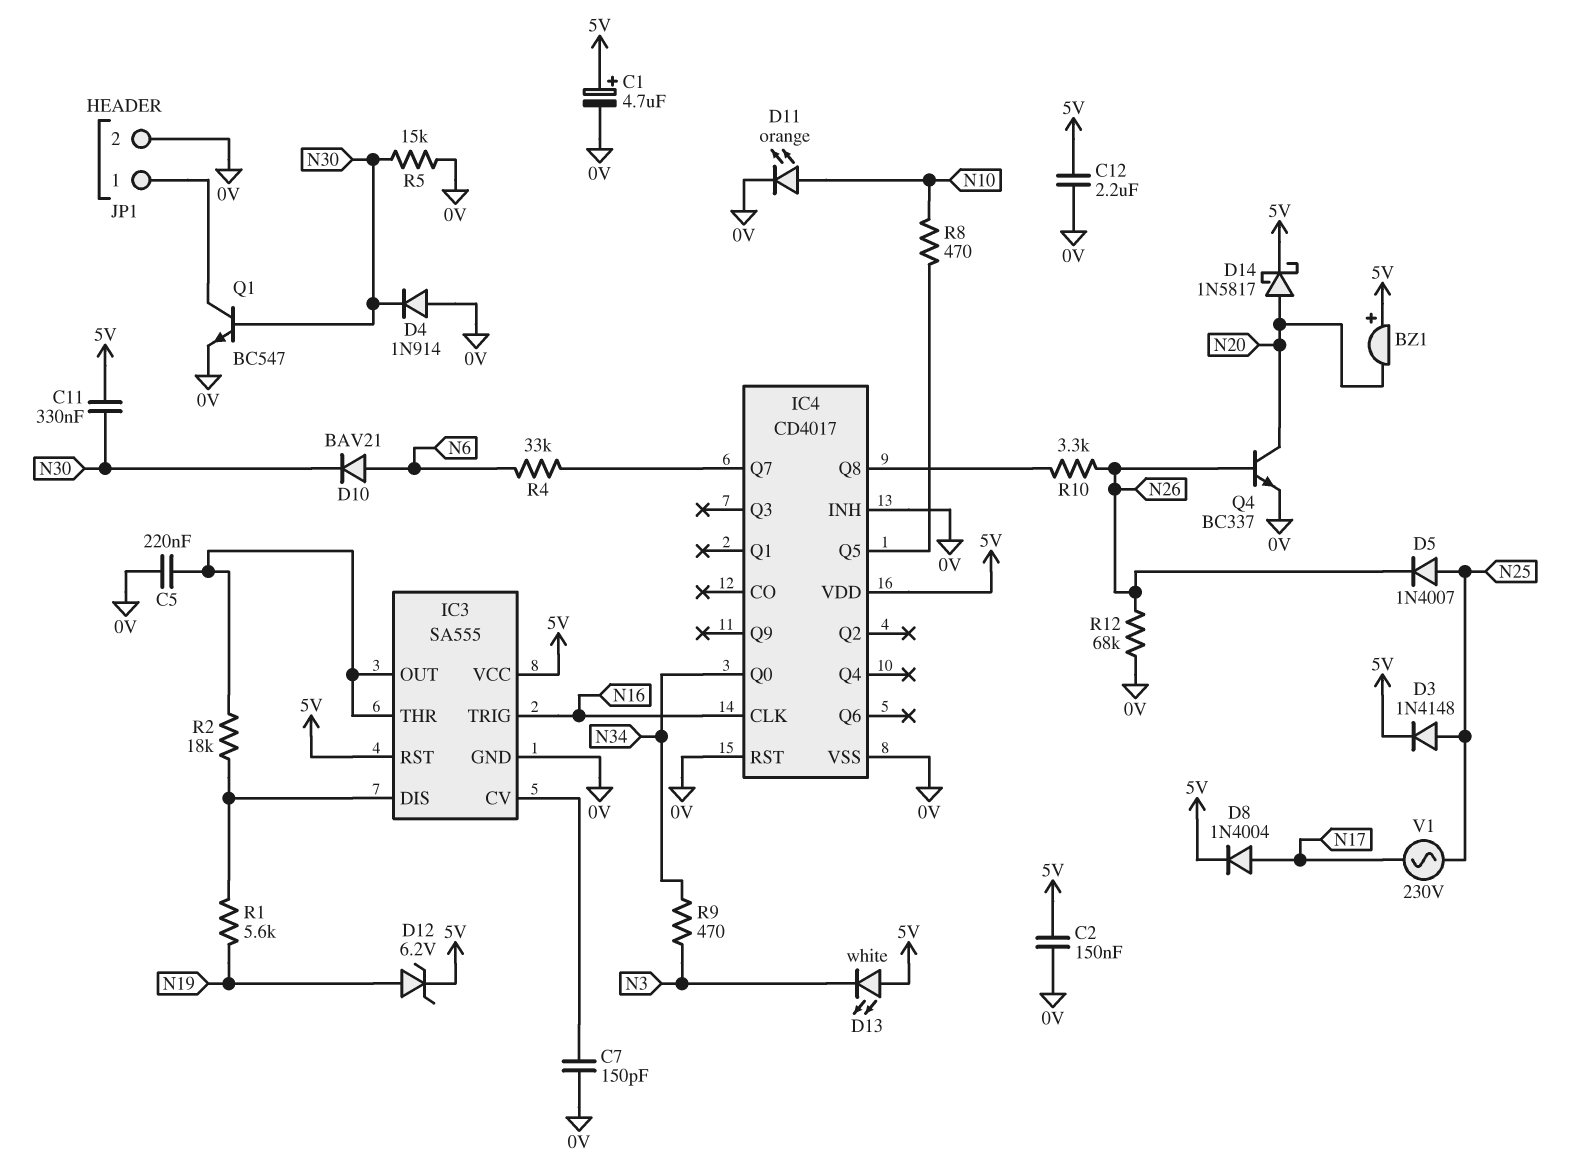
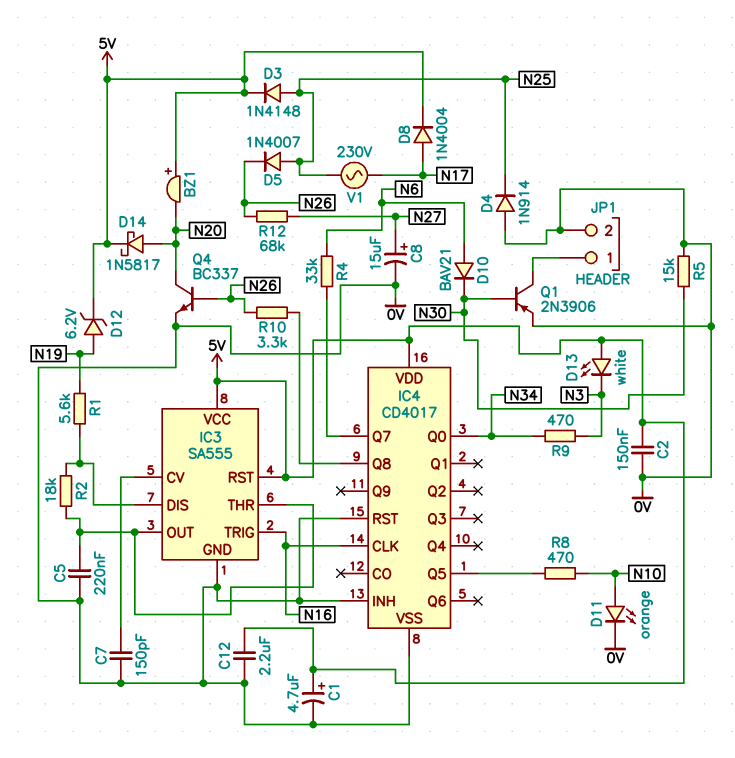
C8: none -> 15uF (plus N27, minus 0V)
C11: 330nF (5V, N30) -> none
D4: diode 1N914 (A 0V, K N30) -> diode 1N914 (A 0V, K N25)
Q1: NPN BC547 (B N30, C JP1/1, E 0V) -> PNP 2N3906 (B N30, C JP1/1, E 0V)
R12: 68k (0V, N26) -> 68k (N26, N27)

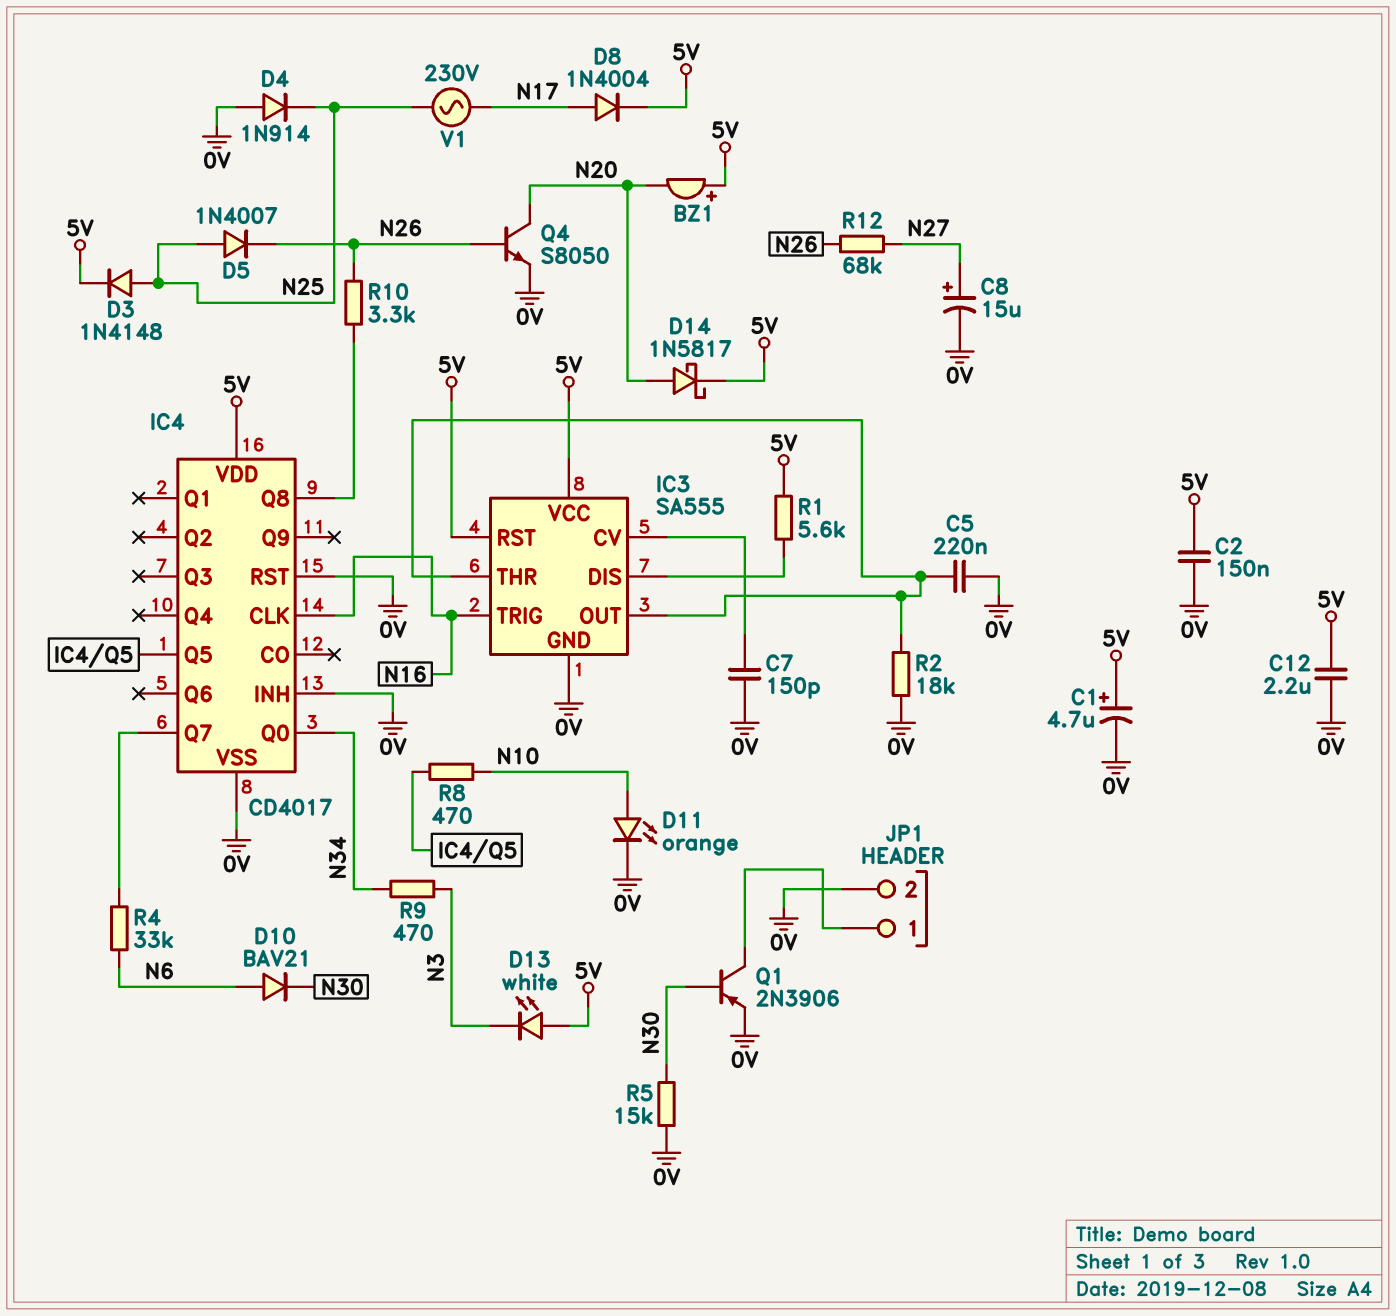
D12: zener 6.2V (A N19, K 5V) -> none
Q4: NPN BC337 (B N26, C N20, E 0V) -> NPN S8050 (B N26, C N20, E 0V)
R1: 5.6k (IC3/DIS, N19) -> 5.6k (5V, IC3/DIS)
R2: 18k (IC3/DIS, IC3/OUT) -> 18k (0V, IC3/OUT)

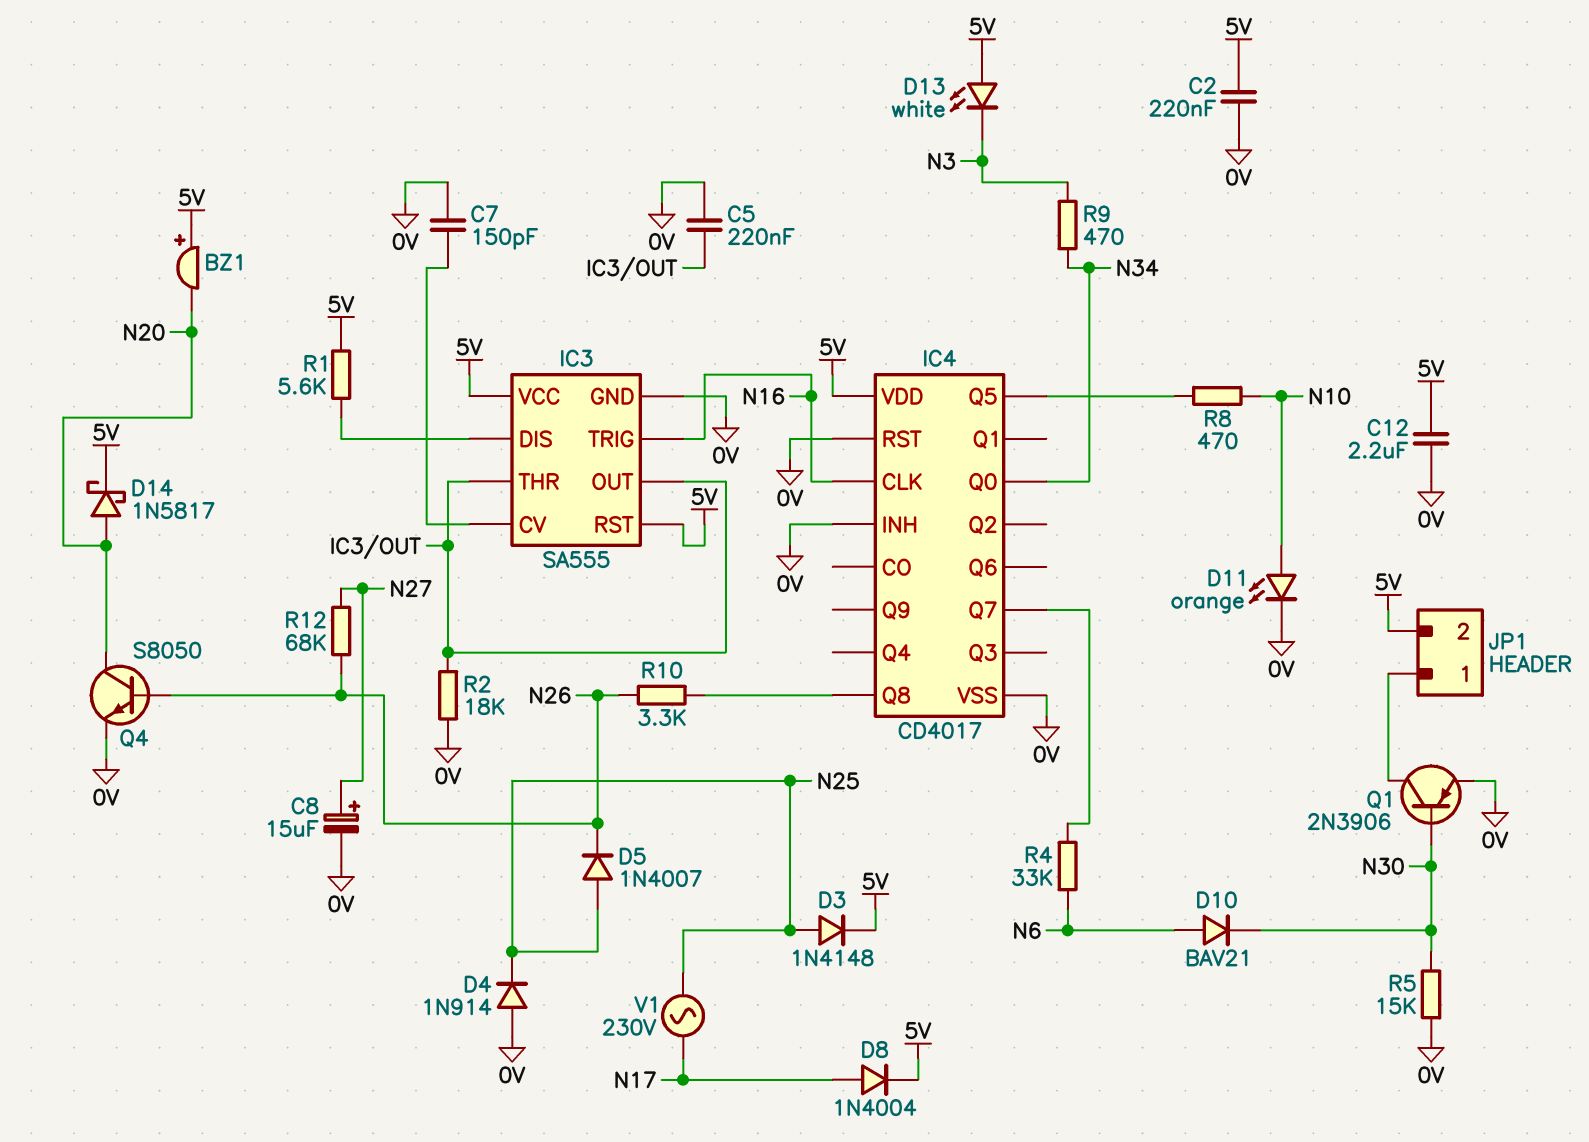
C1: 4.7uF (plus 5V, minus 0V) -> none
C2: 150nF (0V, 5V) -> 220nF (0V, 5V)
JP1 pin 2: 0V -> 5V

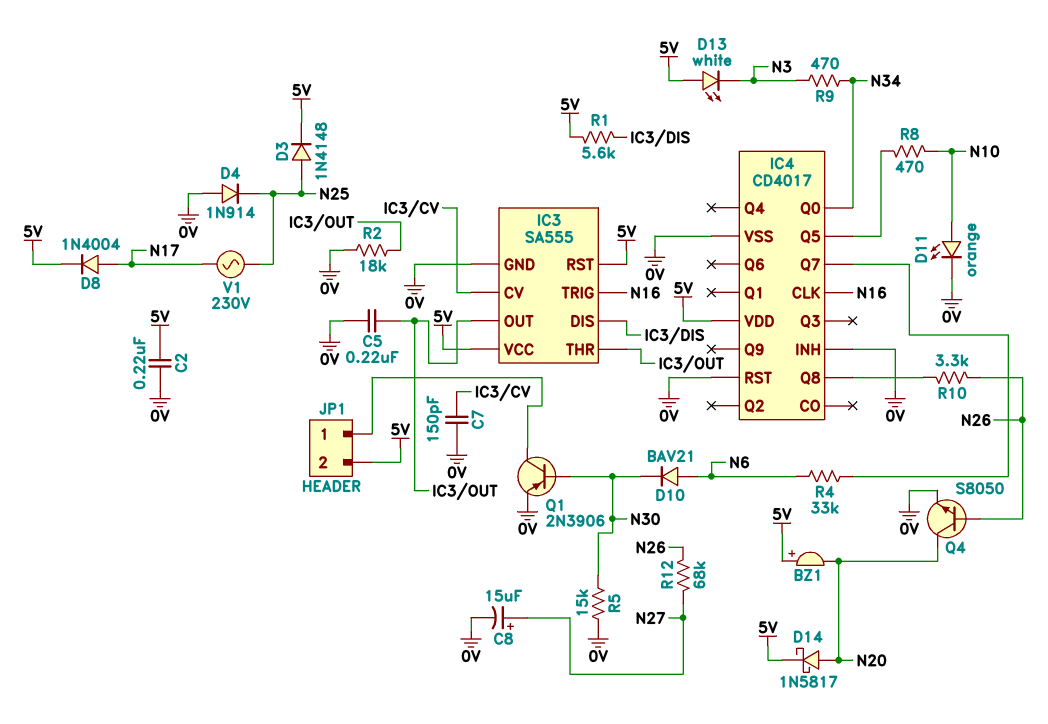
C12: 2.2uF (0V, 5V) -> none
D5: diode 1N4007 (A N25, K N26) -> none

